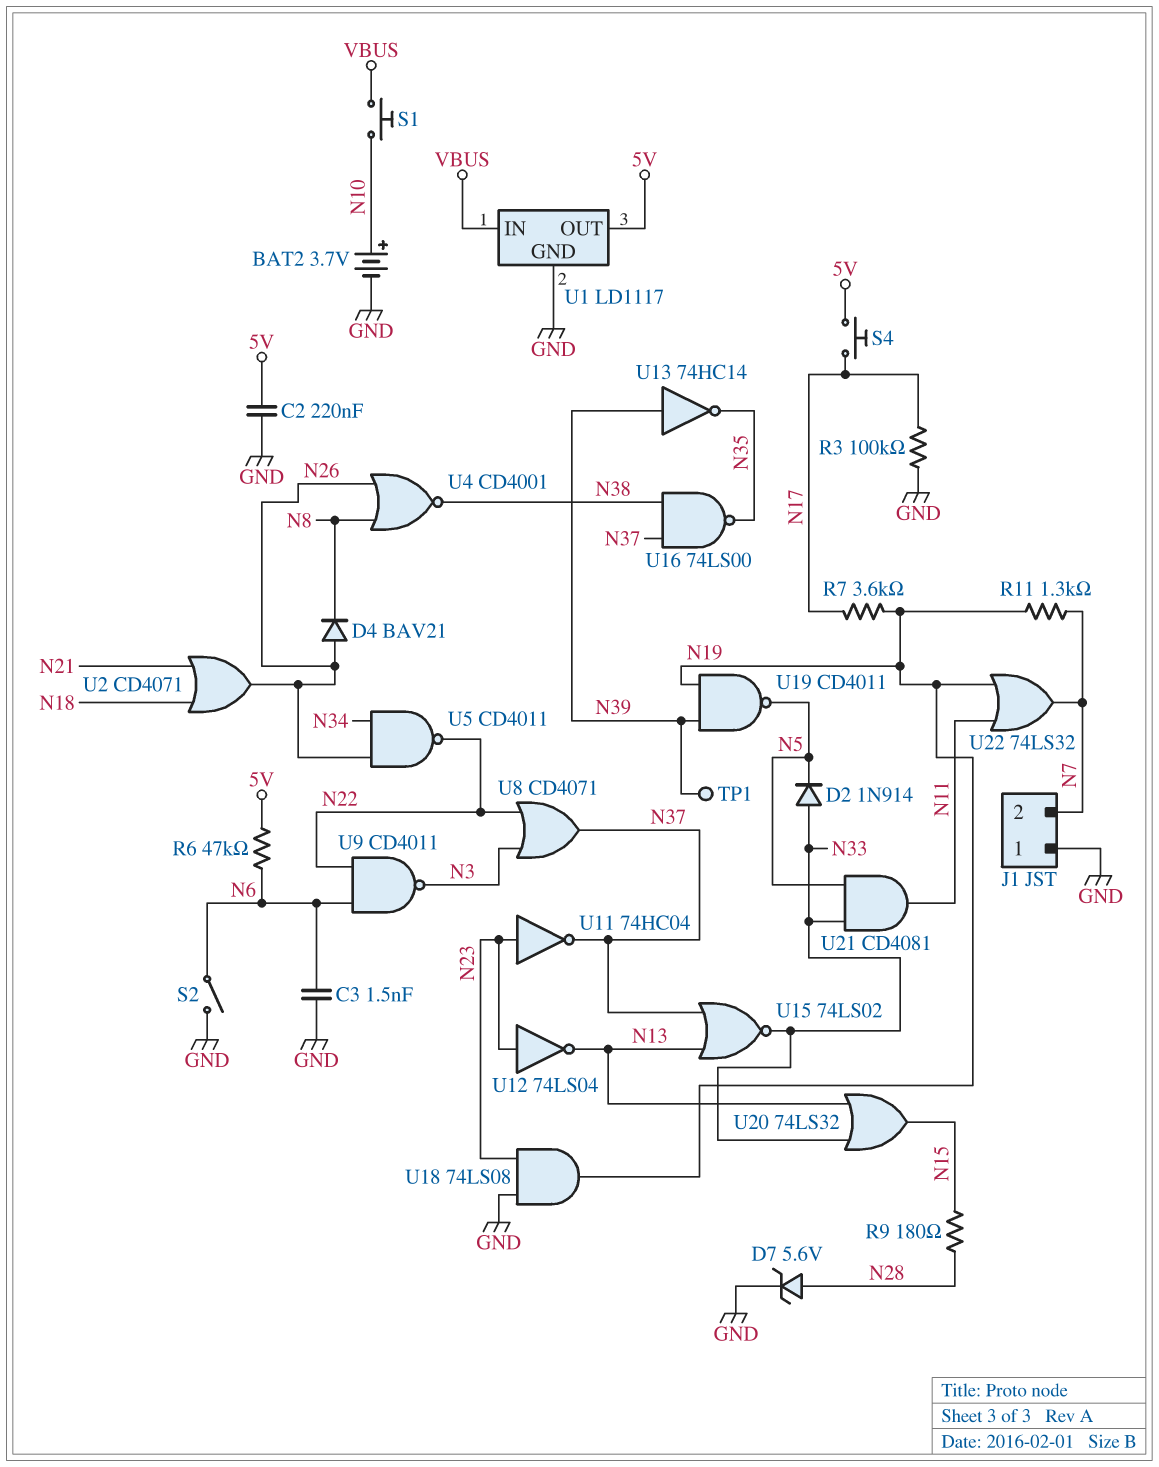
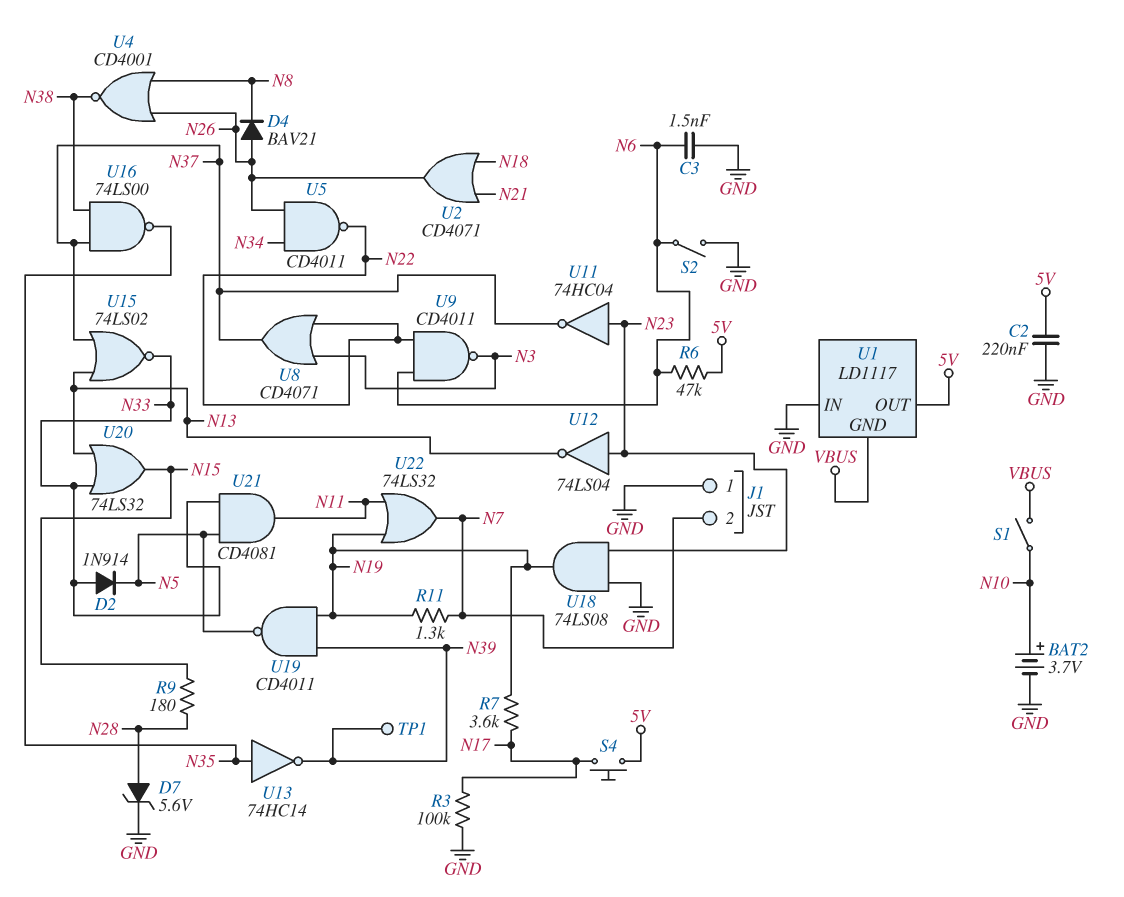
S1: button (N10, VBUS) -> switch (N10, VBUS)
U1 pin GND: GND -> VBUS
U1 pin IN: VBUS -> GND
U13: NOT 74HC14 (in N39, out N35) -> NOT 74HC14 (in N35, out N39)

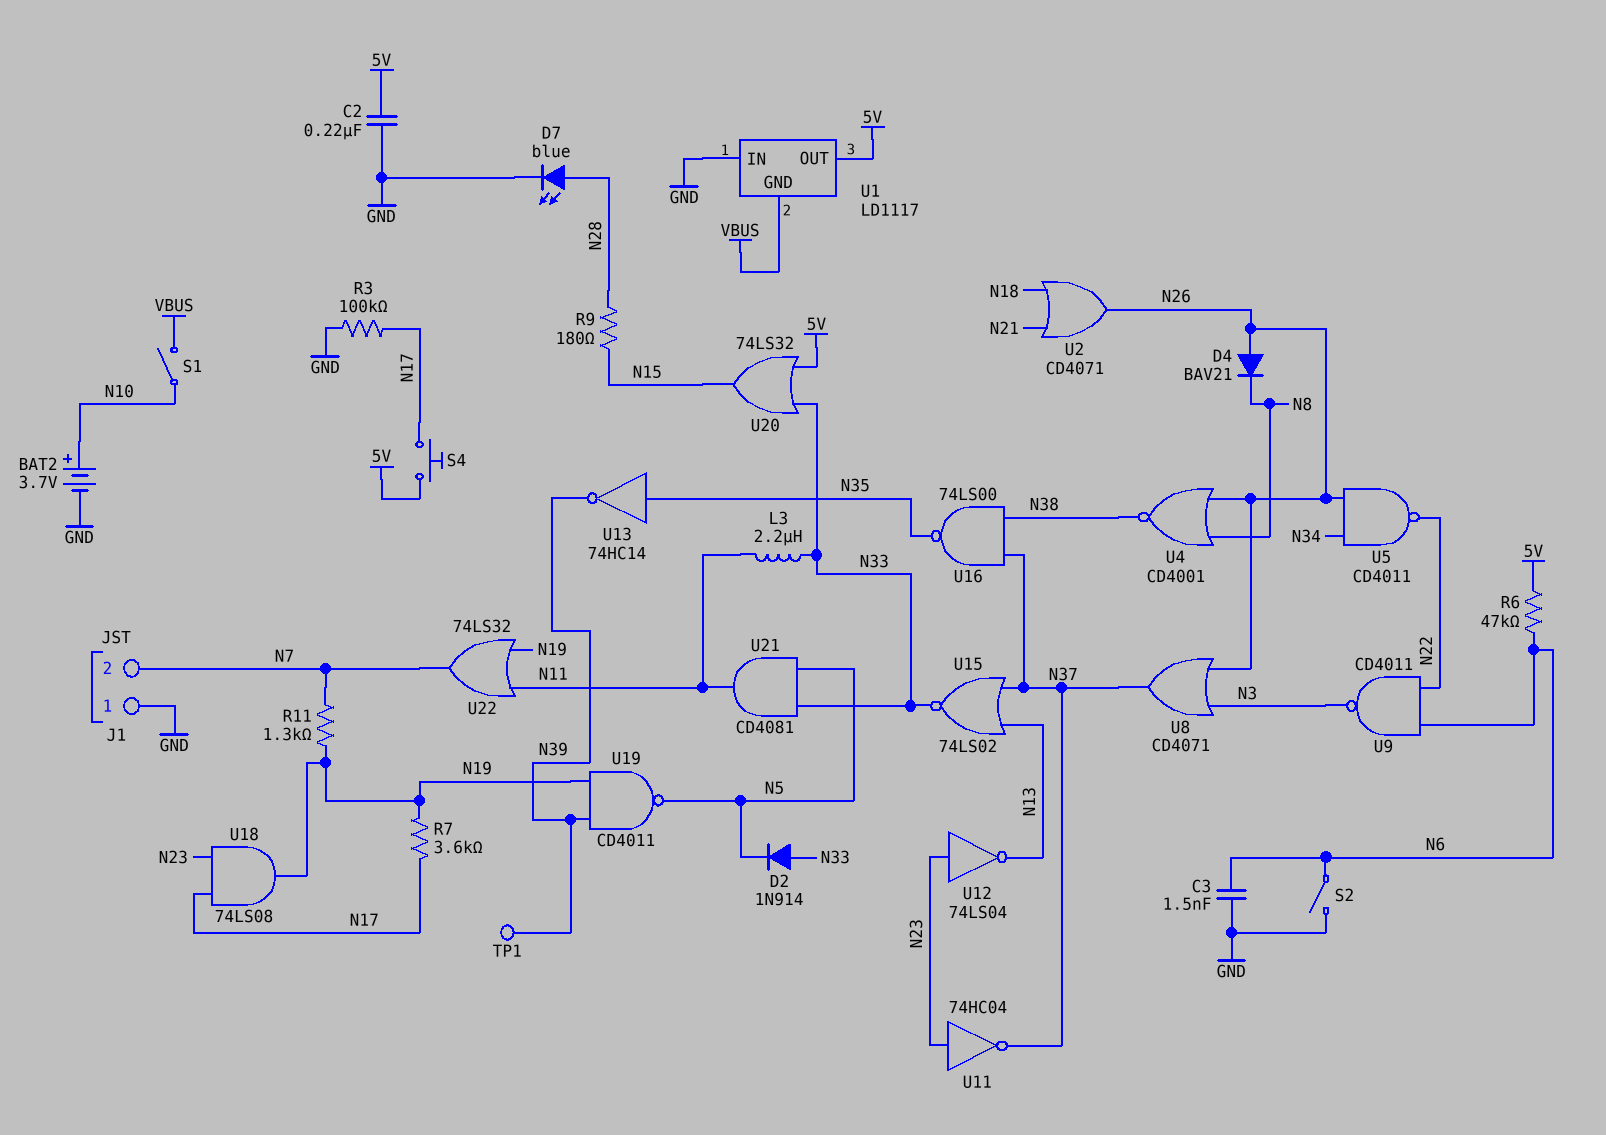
D7: zener 5.6V (A N28, K GND) -> LED blue (A N28, K GND)
L3: none -> 2.2uH (N11, N33)
U8: OR CD4071 (in N3, in N22, out N37) -> OR CD4071 (in N3, in N26, out N37)
U18: AND 74LS08 (in GND, in N23, out N19) -> AND 74LS08 (in N17, in N23, out N19)
U20: OR 74LS32 (in N13, in N33, out N15) -> OR 74LS32 (in 5V, in N33, out N15)

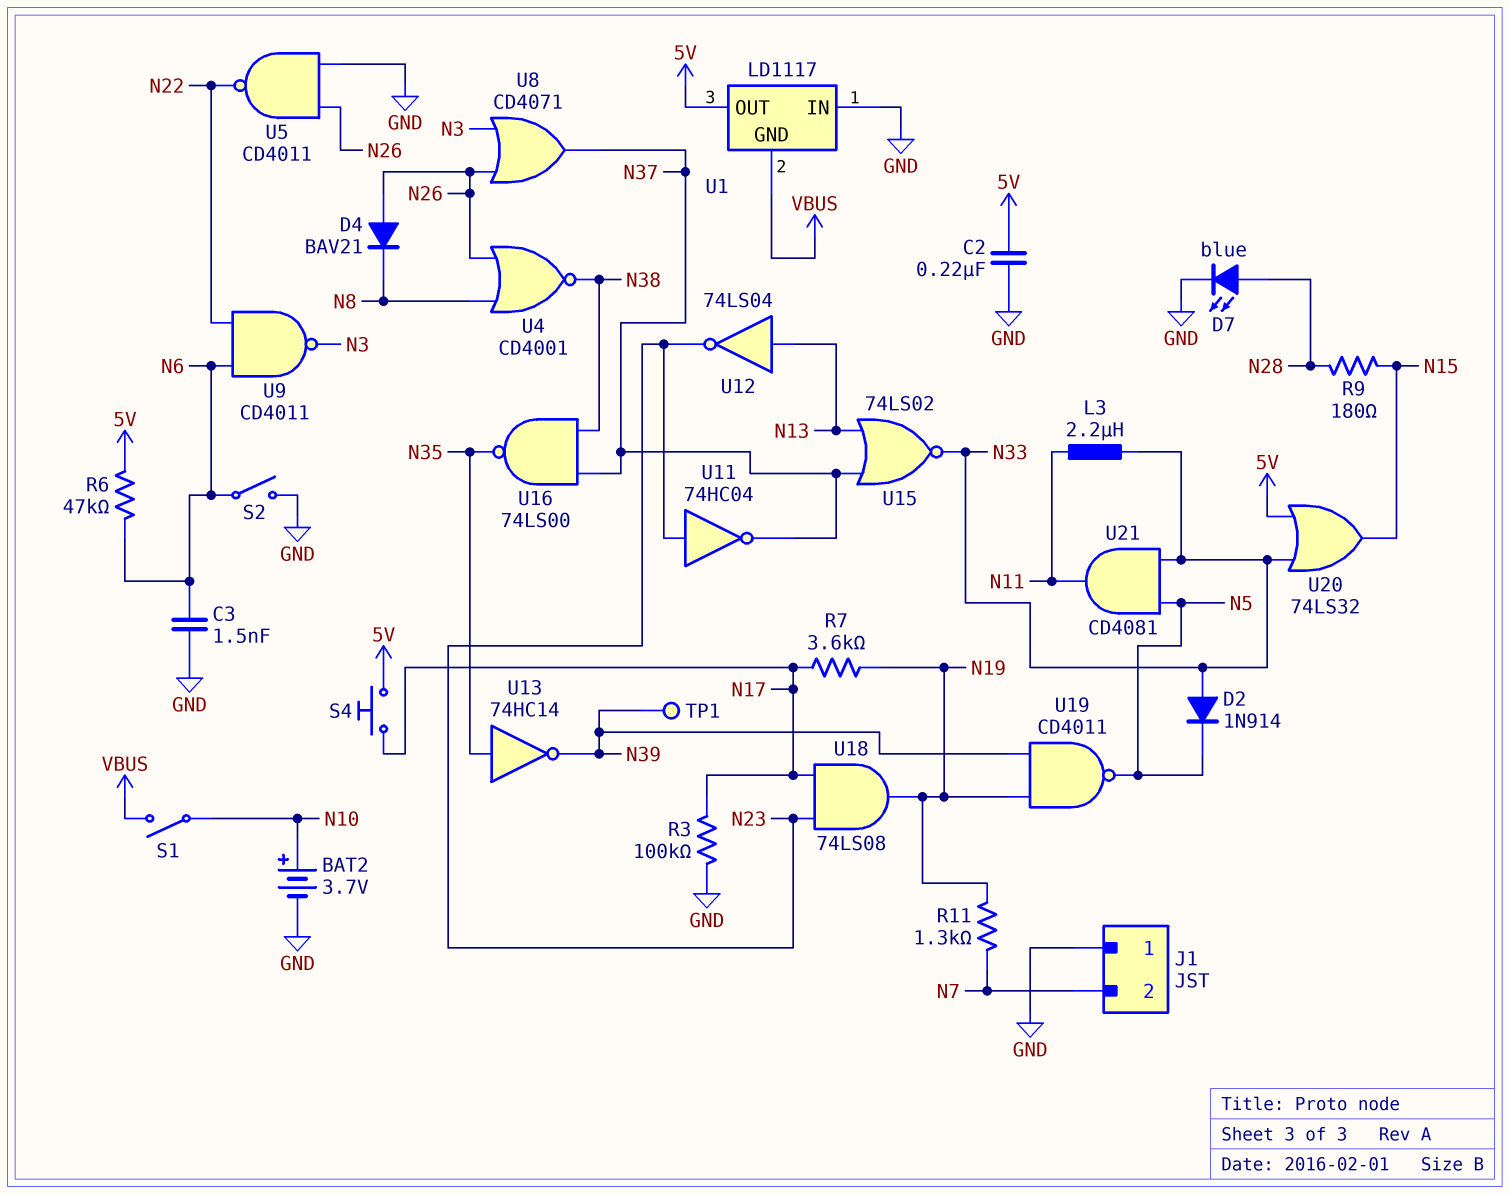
U2: OR CD4071 (in N18, in N21, out N26) -> none
U5: NAND CD4011 (in N26, in N34, out N22) -> NAND CD4011 (in GND, in N26, out N22)
U12: NOT 74LS04 (in N23, out N13) -> NOT 74LS04 (in N13, out N23)
U22: OR 74LS32 (in N11, in N19, out N7) -> none

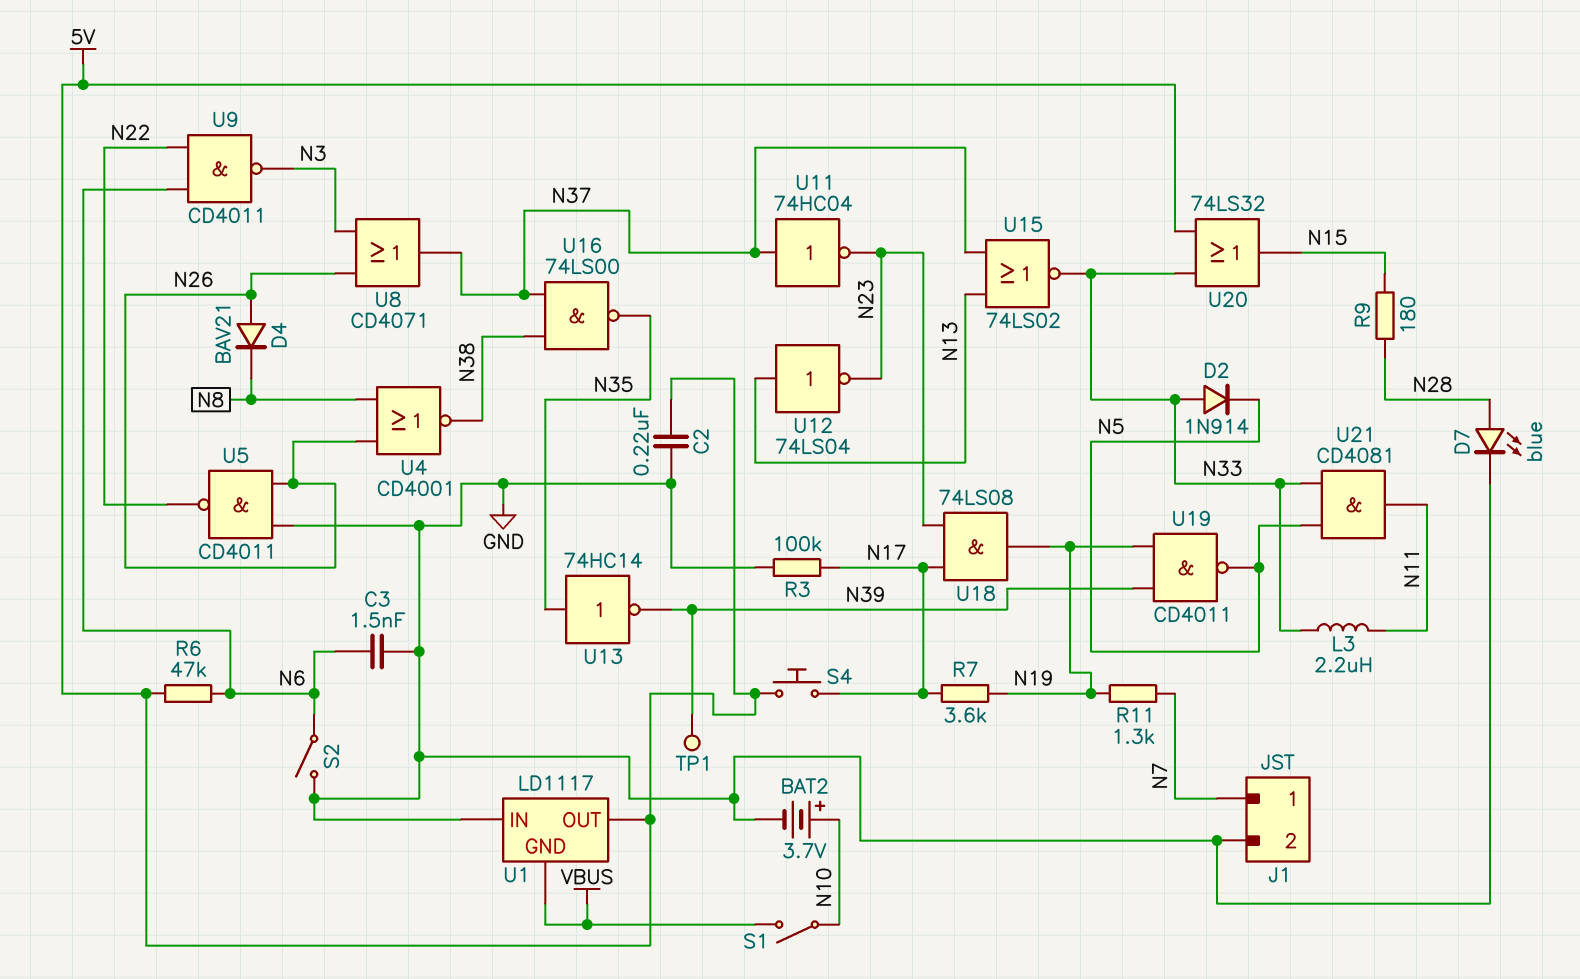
J1 pin 1: GND -> N7
J1 pin 2: N7 -> GND
U11: NOT 74HC04 (in N23, out N37) -> NOT 74HC04 (in N37, out N23)

